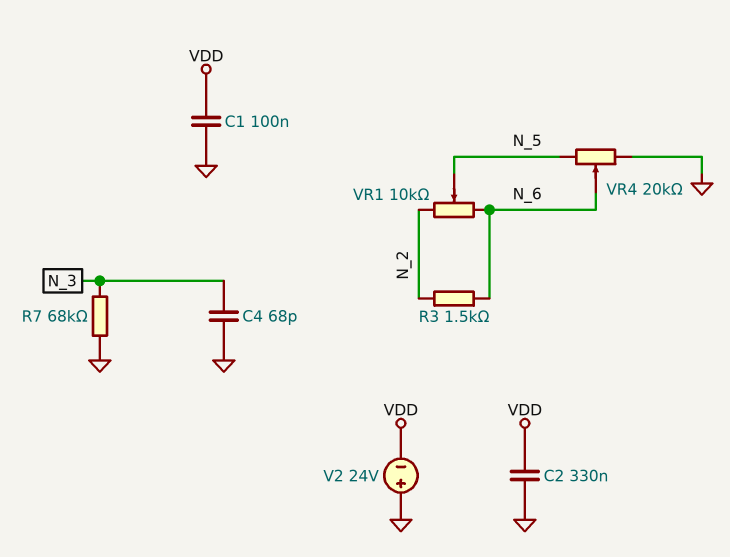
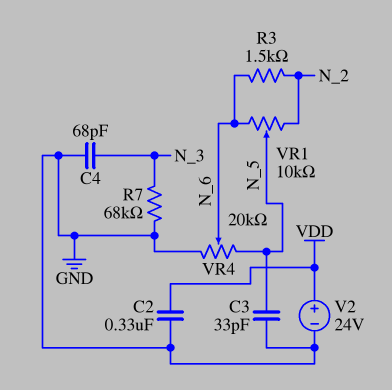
C1: 100nF (GND, VDD) -> none
C3: none -> 33pF (GND, N_5)
V2: 24V (plus GND, minus VDD) -> 24V (plus VDD, minus GND)

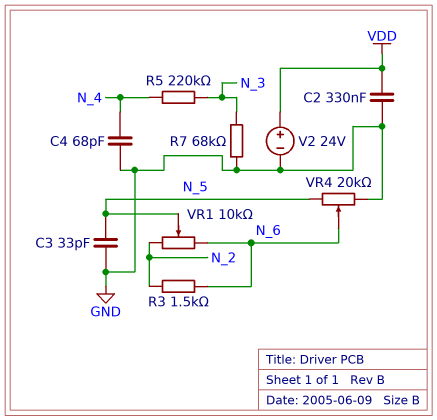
C4: 68pF (GND, N_3) -> 68pF (GND, N_4)
R5: none -> 220k (N_3, N_4)

